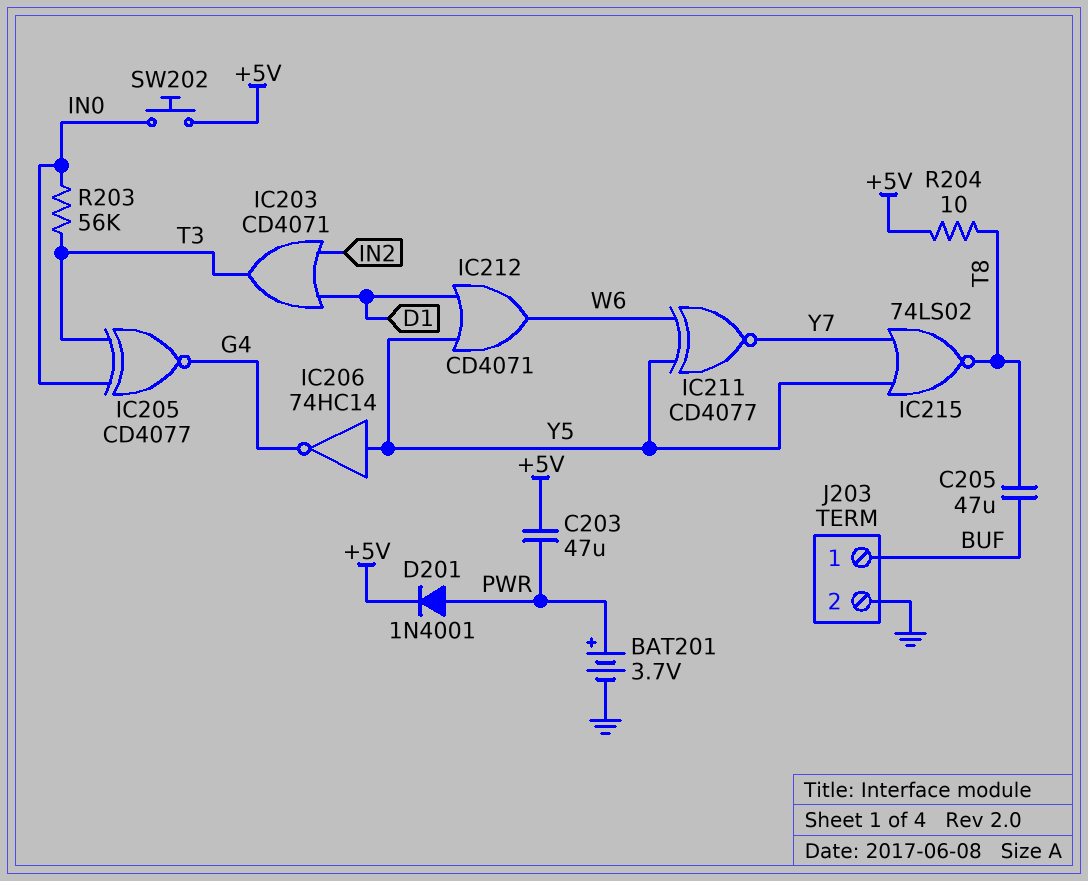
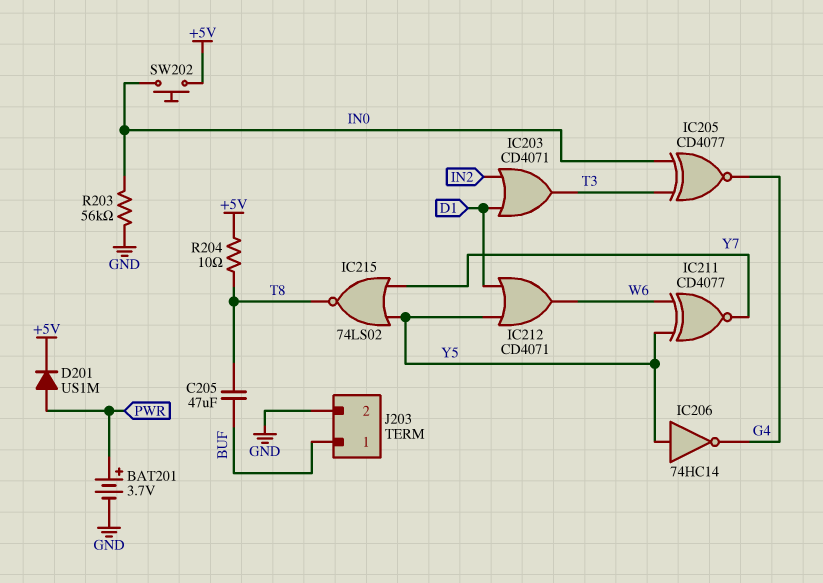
C203: 47uF (+5V, PWR) -> none
D201: diode 1N4001 (A PWR, K +5V) -> diode US1M (A PWR, K +5V)
R203: 56k (IN0, T3) -> 56k (GND, IN0)

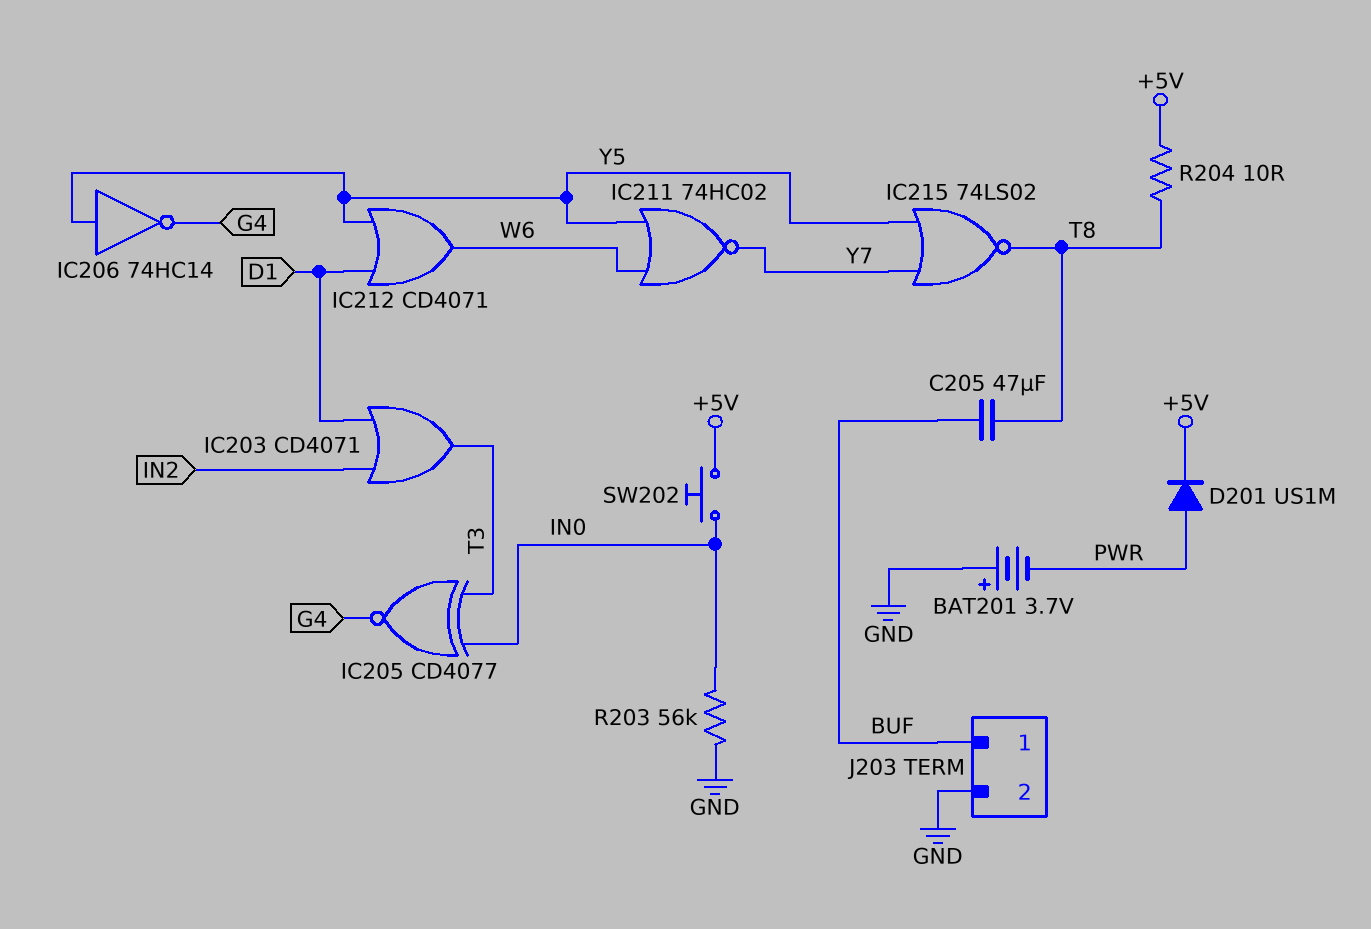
BAT201: 3.7V (plus PWR, minus GND) -> 3.7V (plus GND, minus PWR)
IC211: XNOR CD4077 (in W6, in Y5, out Y7) -> NOR 74HC02 (in W6, in Y5, out Y7)

